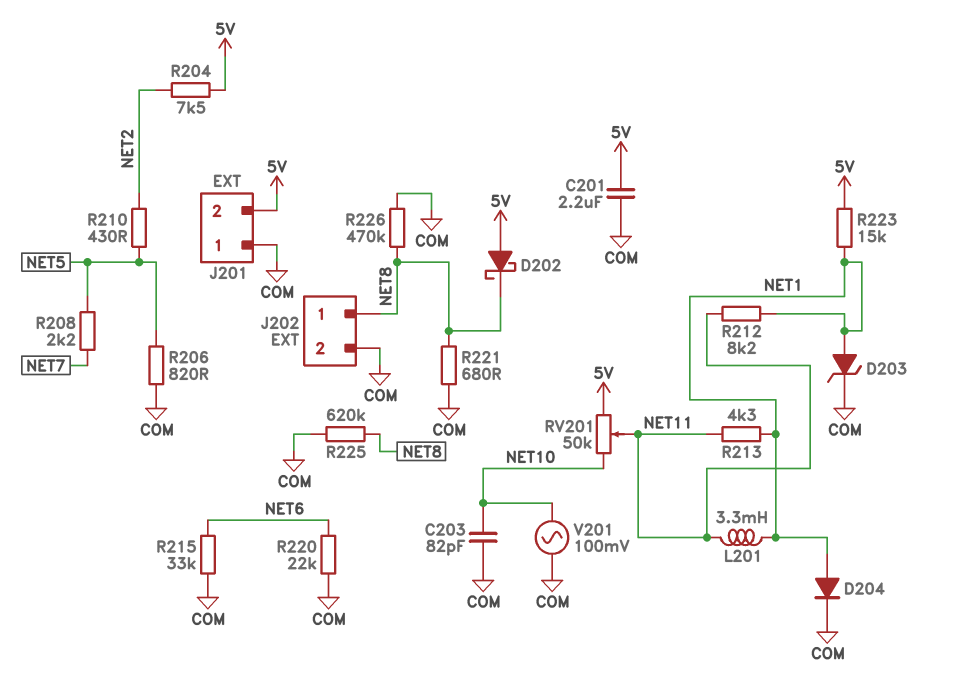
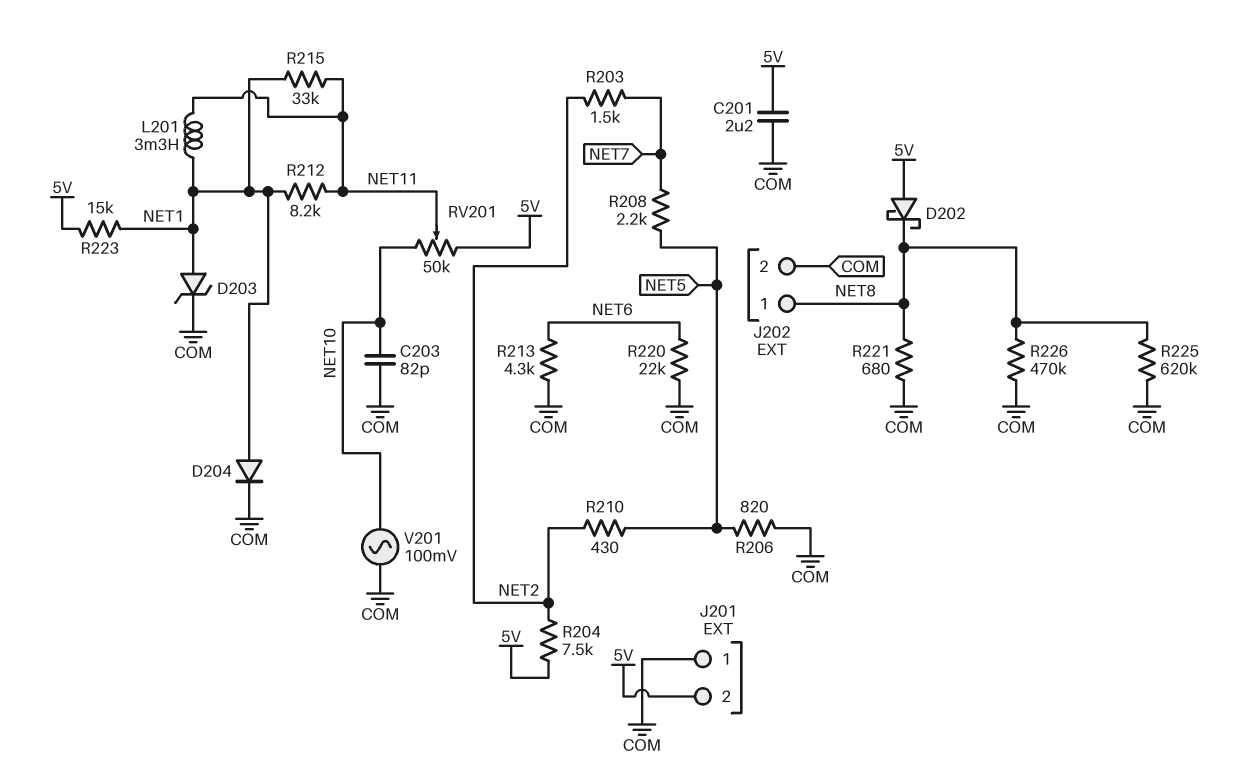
R203: none -> 1.5k (NET2, NET7)
R213: 4.3k (NET1, NET11) -> 4.3k (COM, NET6)
R215: 33k (COM, NET6) -> 33k (NET1, NET11)

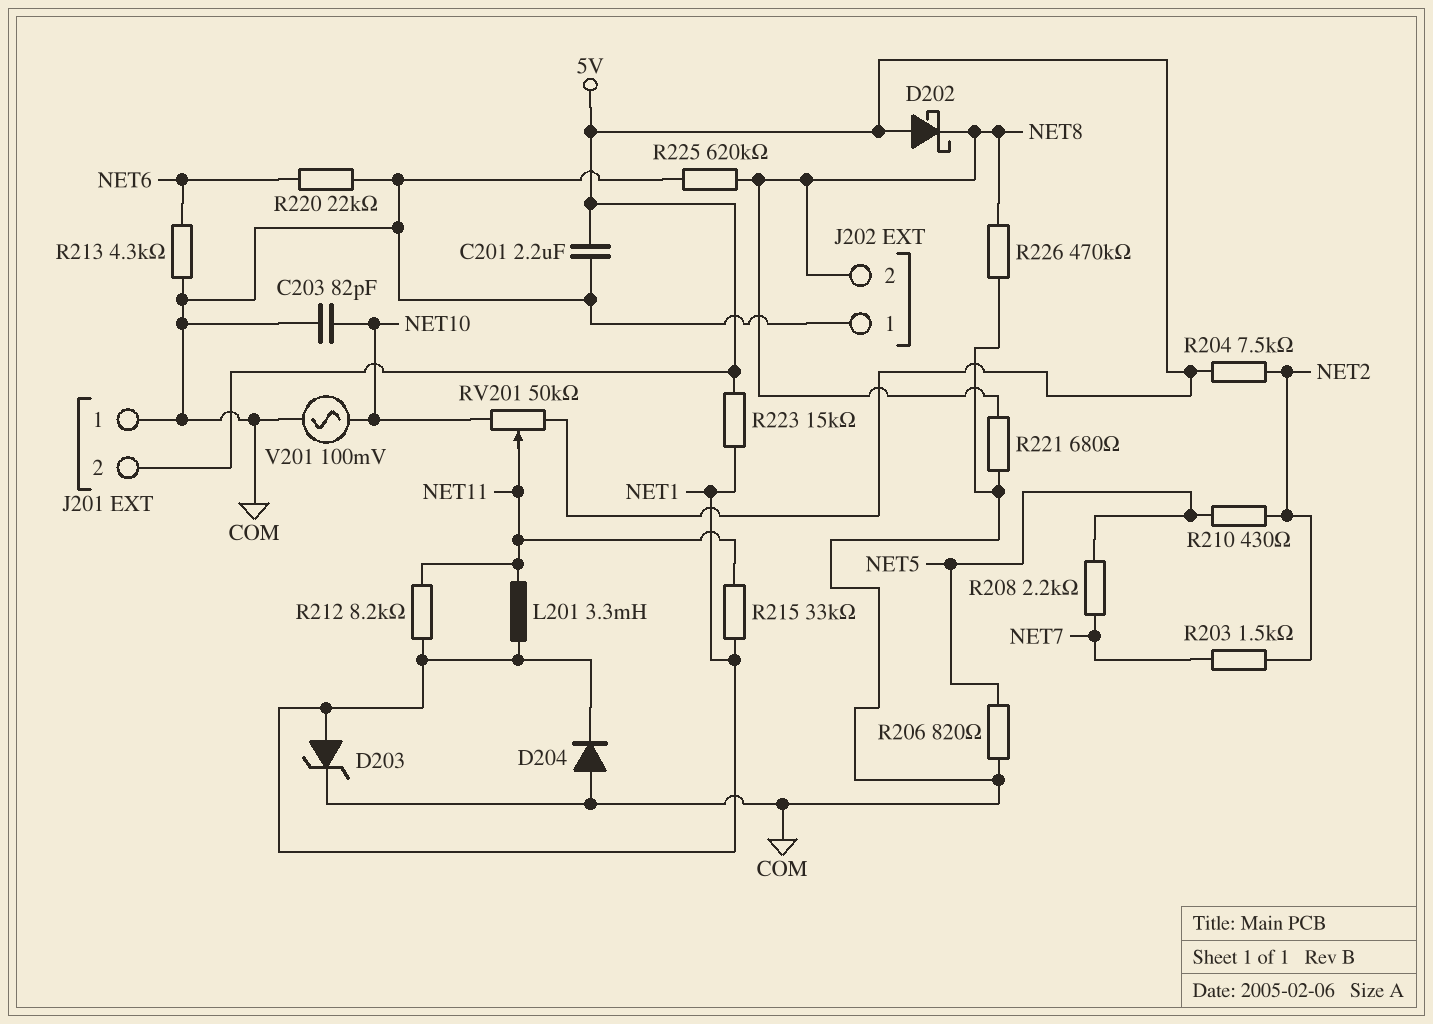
D204: diode (A NET1, K COM) -> diode (A COM, K NET1)
J202 pin 1: NET8 -> COM
J202 pin 2: COM -> NET8

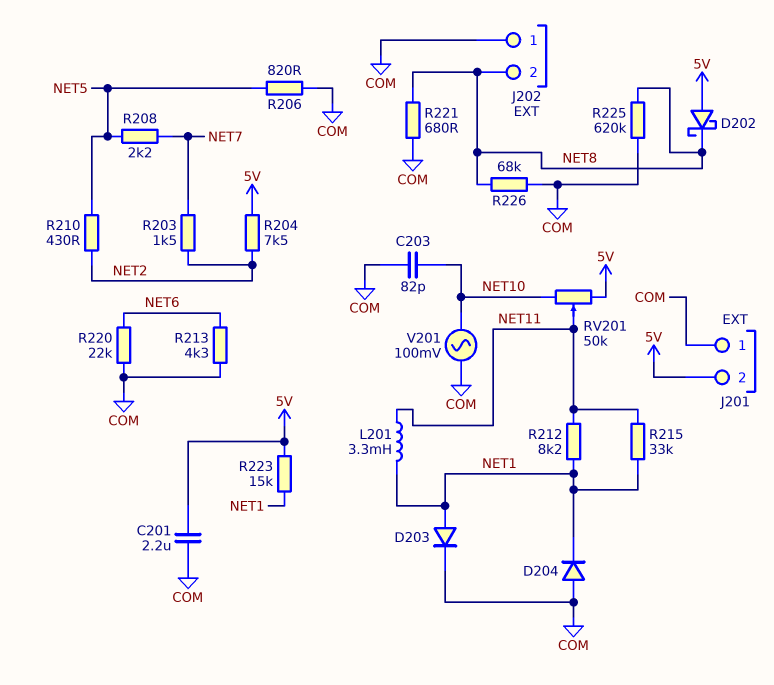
D203: zener (A NET1, K COM) -> diode (A NET1, K COM)
R226: 470k (COM, NET8) -> 68k (COM, NET8)

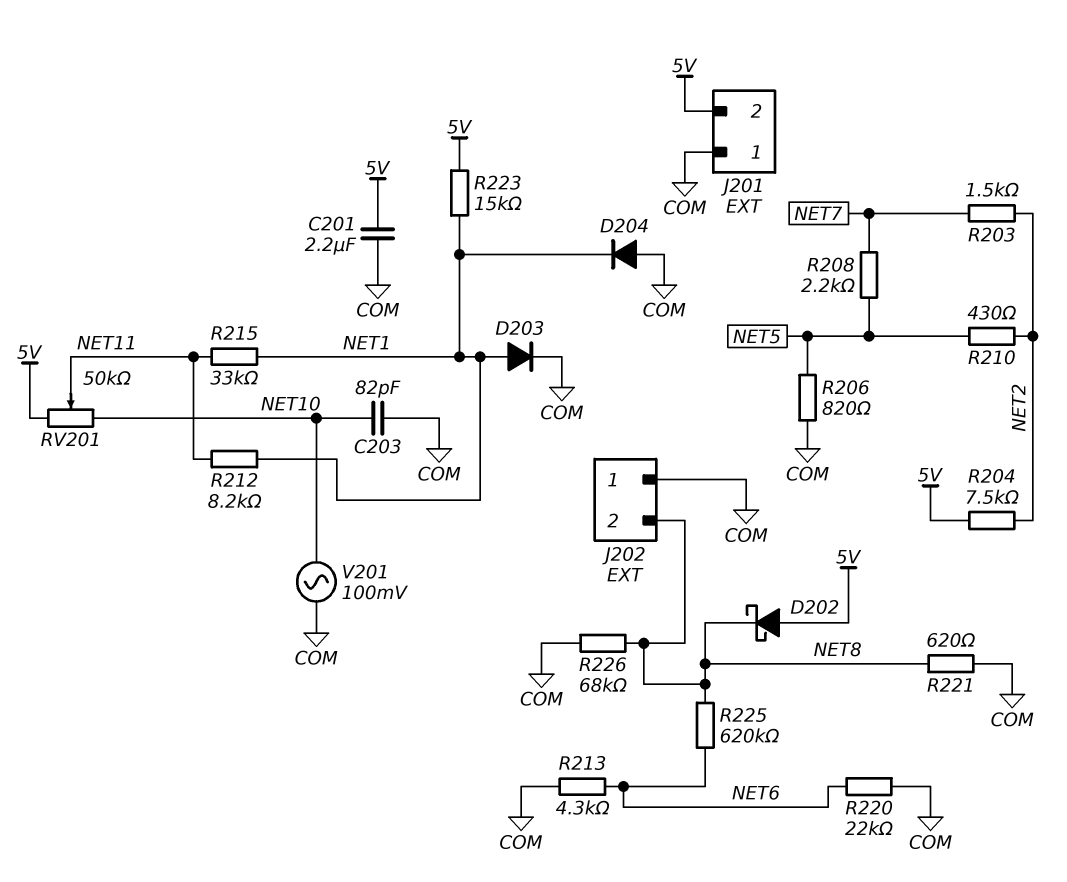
L201: 3.3mH (NET1, NET11) -> none
R221: 680 (COM, NET8) -> 620 (COM, NET8)
R225: 620k (COM, NET8) -> 620k (NET6, NET8)

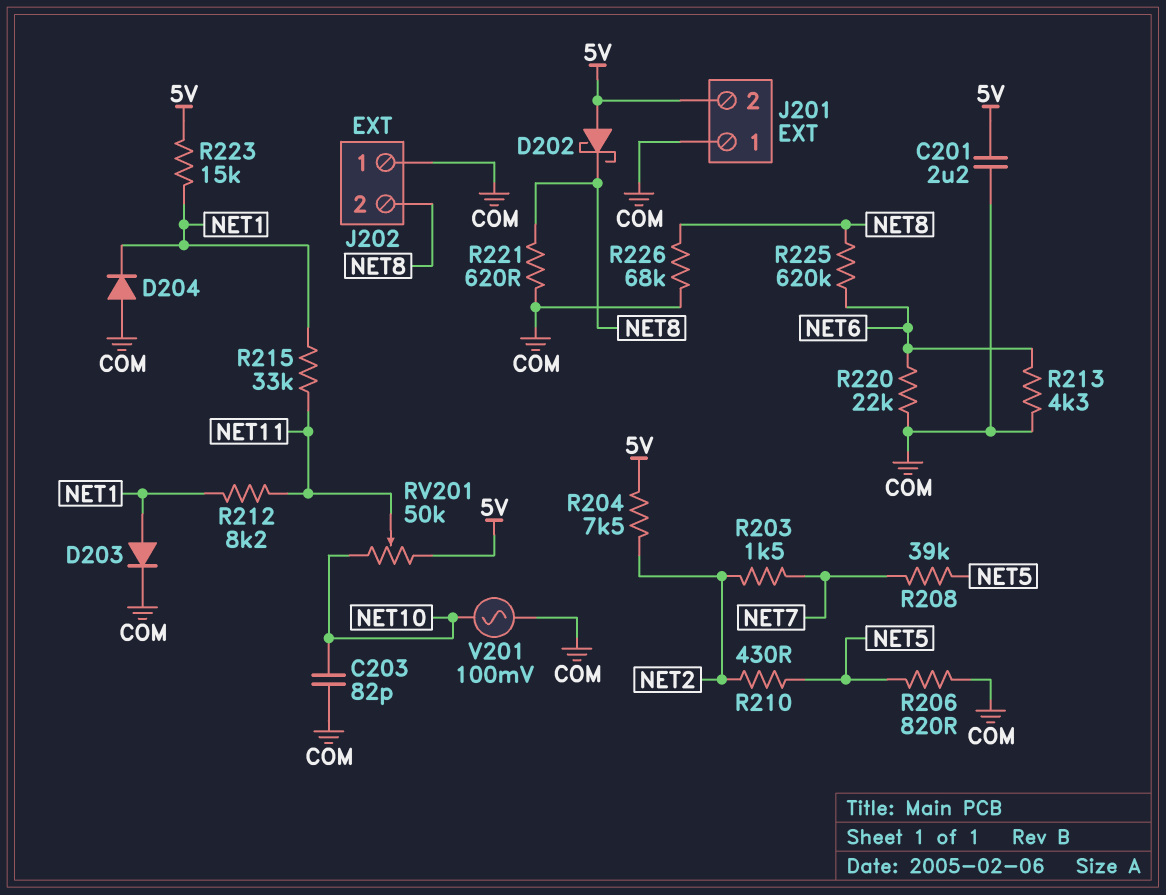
R208: 2.2k (NET5, NET7) -> 39k (NET5, NET7)

